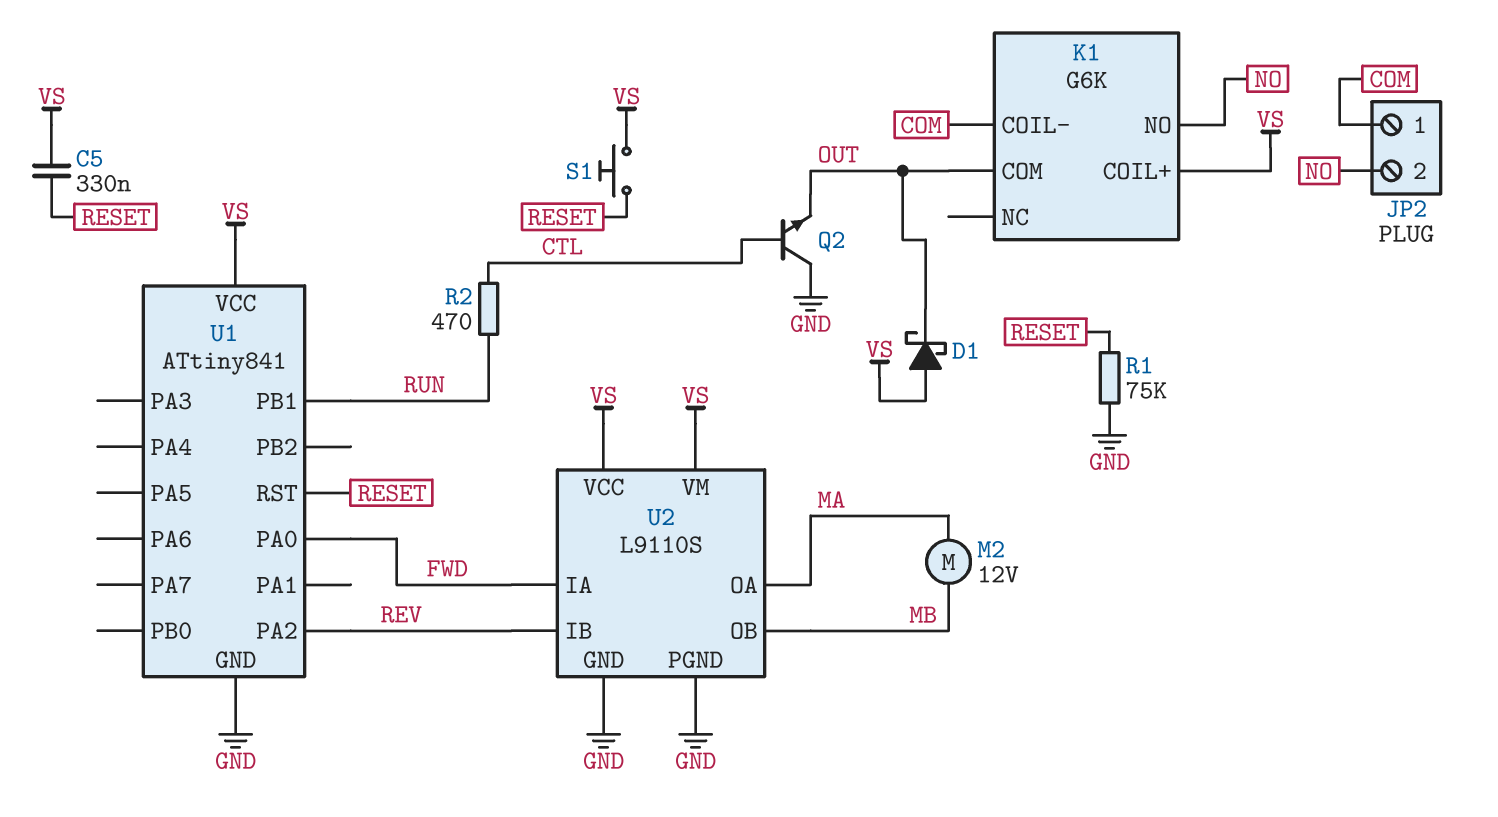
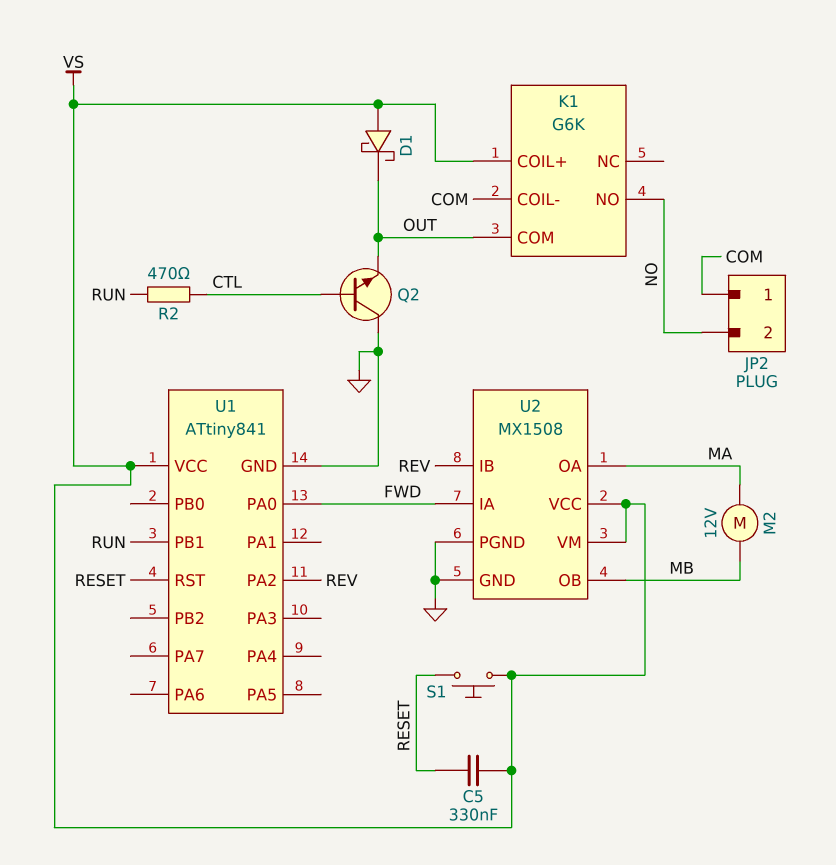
R1: 75k (GND, RESET) -> none
U2: L9110S -> MX1508

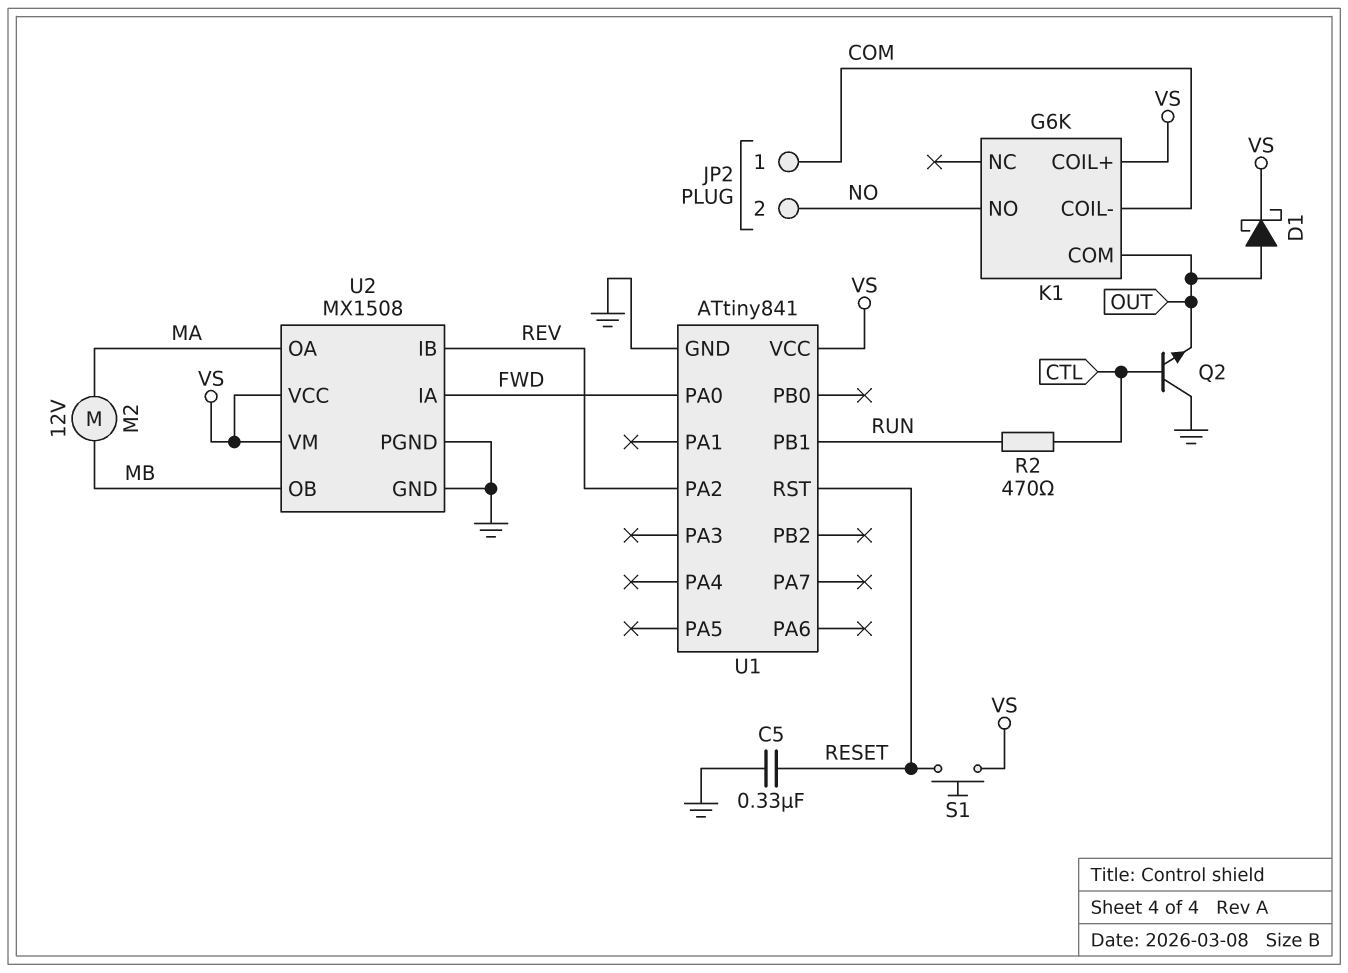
C5: 330nF (RESET, VS) -> 330nF (GND, RESET)
D1: schottky (A VS, K OUT) -> schottky (A OUT, K VS)

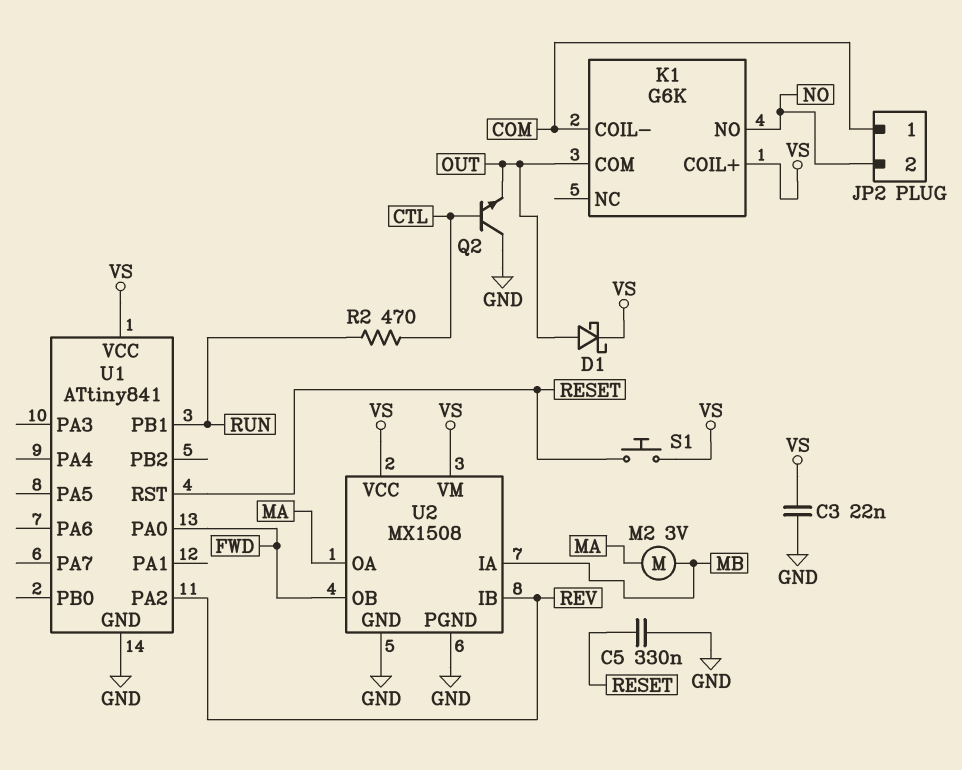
C3: none -> 22nF (GND, VS)
M2: motor 12V (MA, MB) -> motor 3V (MA, MB)
U2 pin IA: FWD -> MB
U2 pin OB: MB -> FWD

